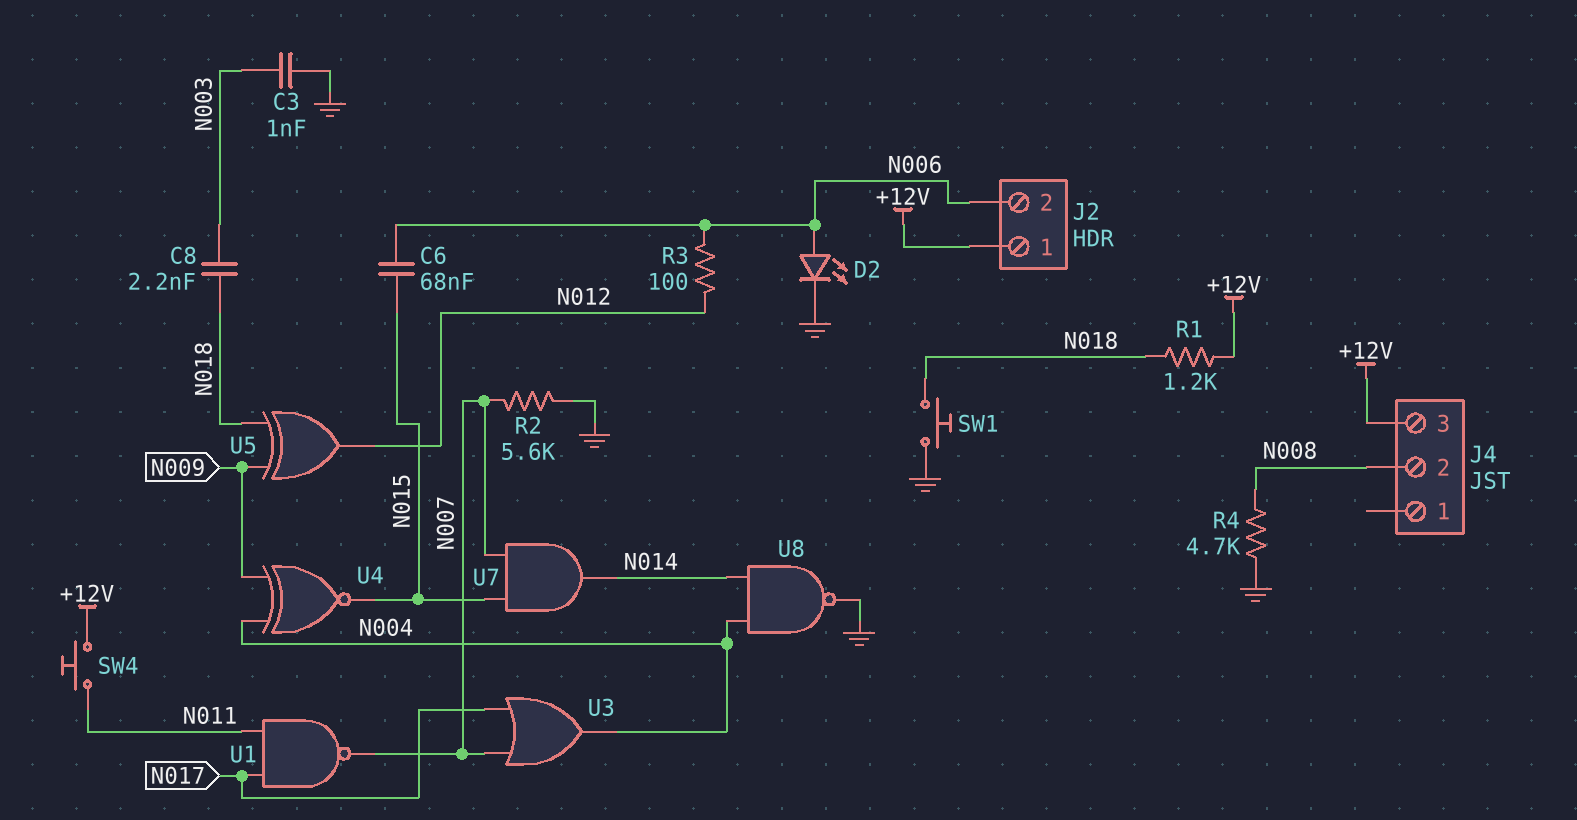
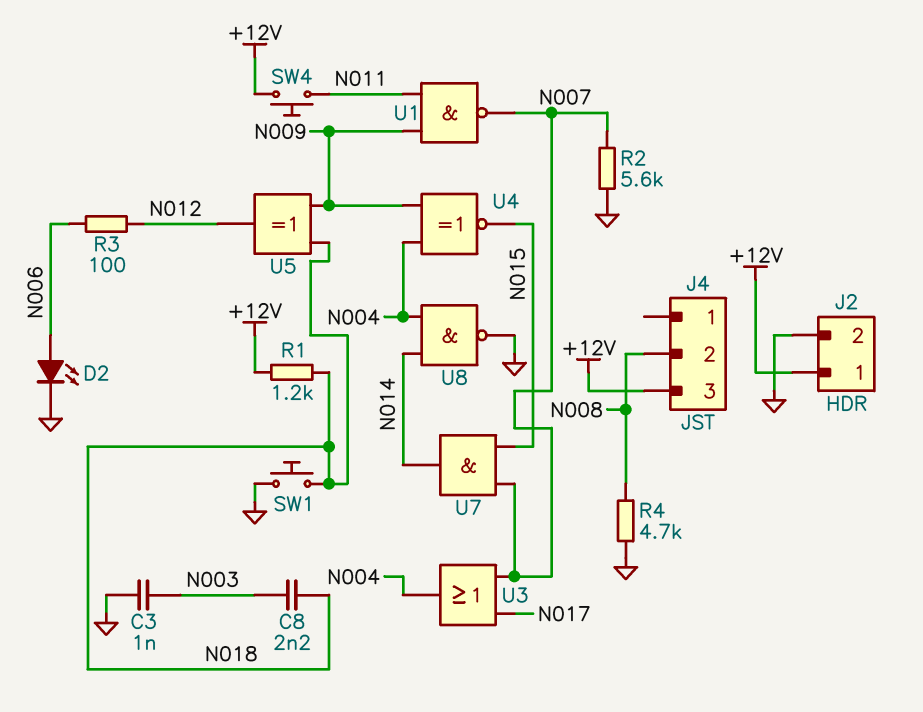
C6: 68nF (N006, N015) -> none
J2 pin 2: N006 -> GND
U1: NAND (in N011, in N017, out N007) -> NAND (in N009, in N011, out N007)

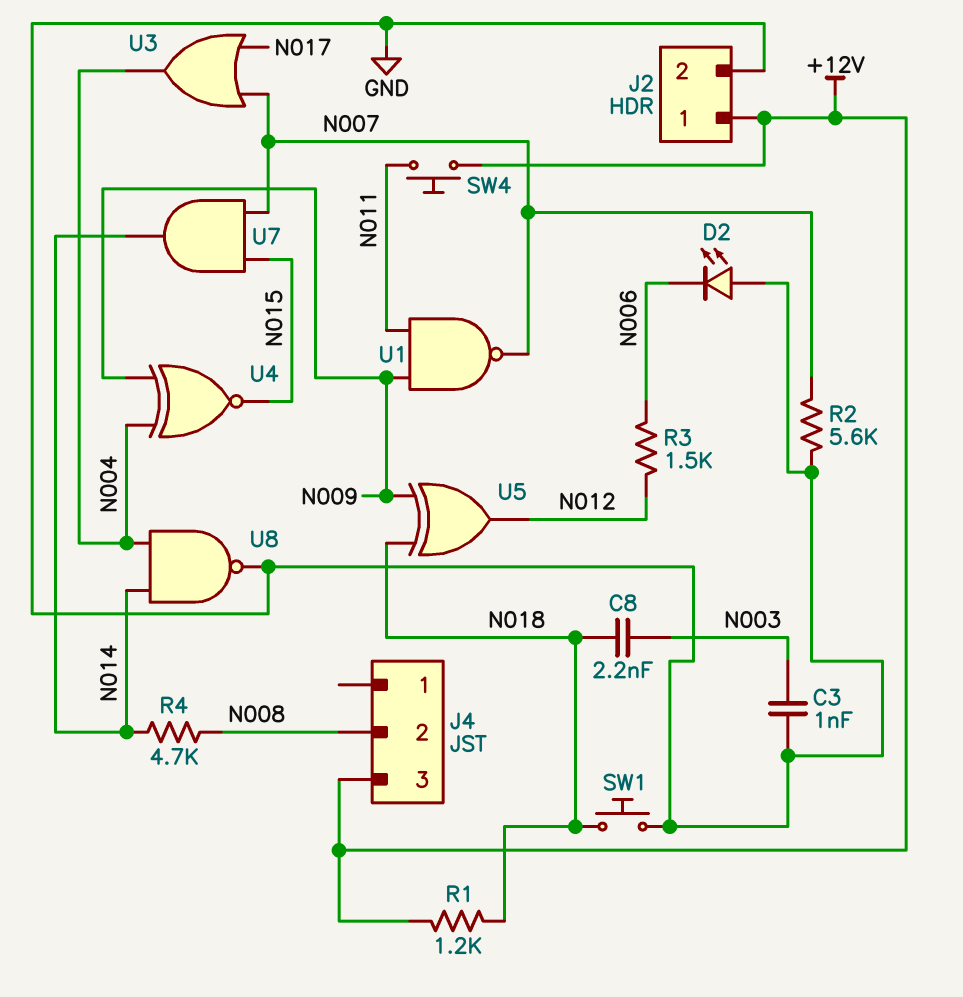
D2: LED (A N006, K GND) -> LED (A GND, K N006)
R3: 100 (N006, N012) -> 1.5k (N006, N012)
R4: 4.7k (GND, N008) -> 4.7k (N008, N014)

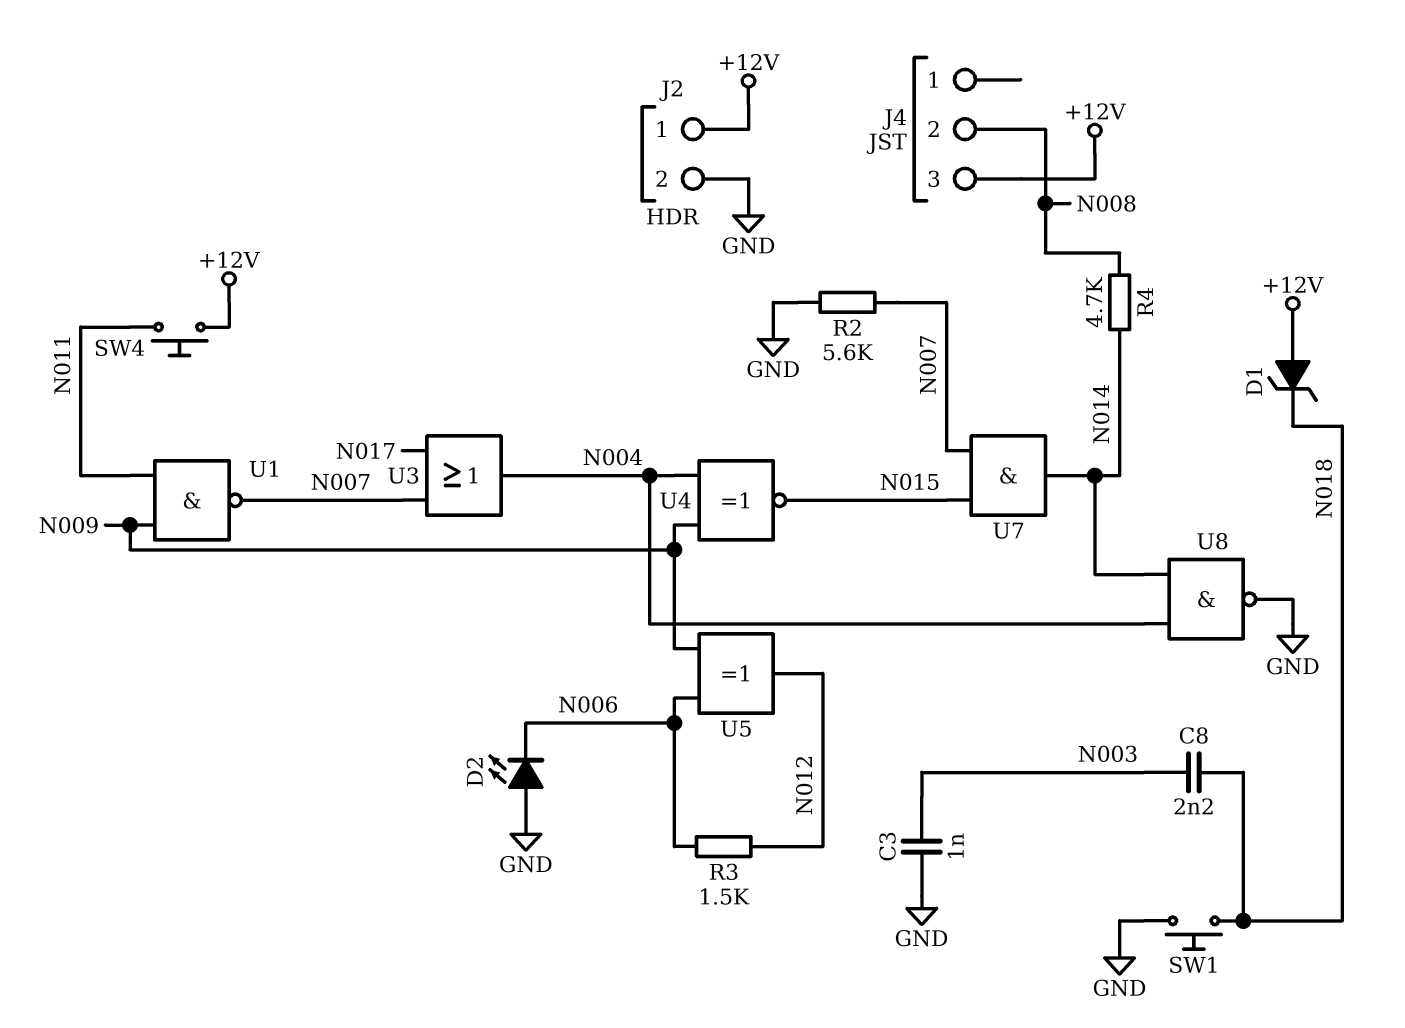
D1: none -> zener (A +12V, K N018)
R1: 1.2k (+12V, N018) -> none
U5: XOR (in N009, in N018, out N012) -> XOR (in N006, in N009, out N012)

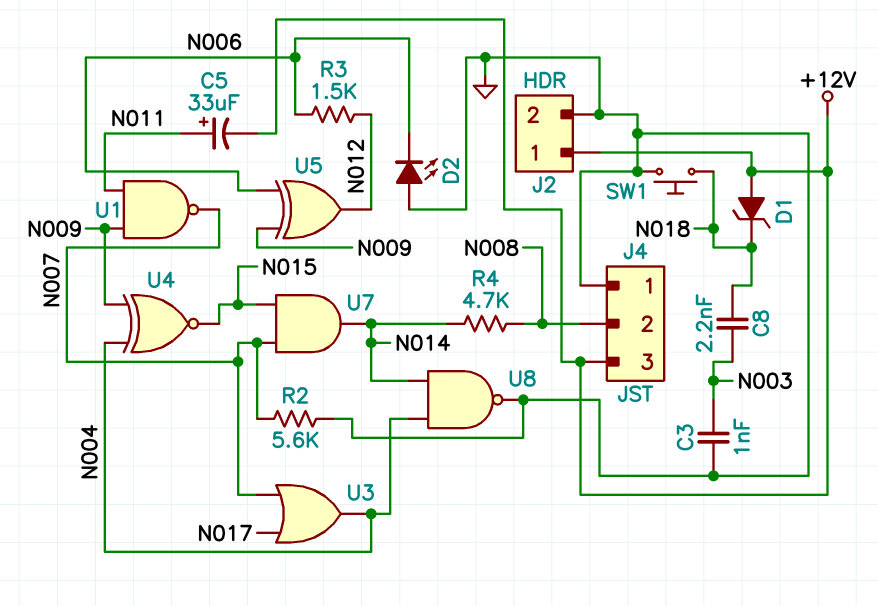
C5: none -> 33uF (plus N011, minus +12V)
J4 pin 1: none -> GND
SW4: button (+12V, N011) -> none

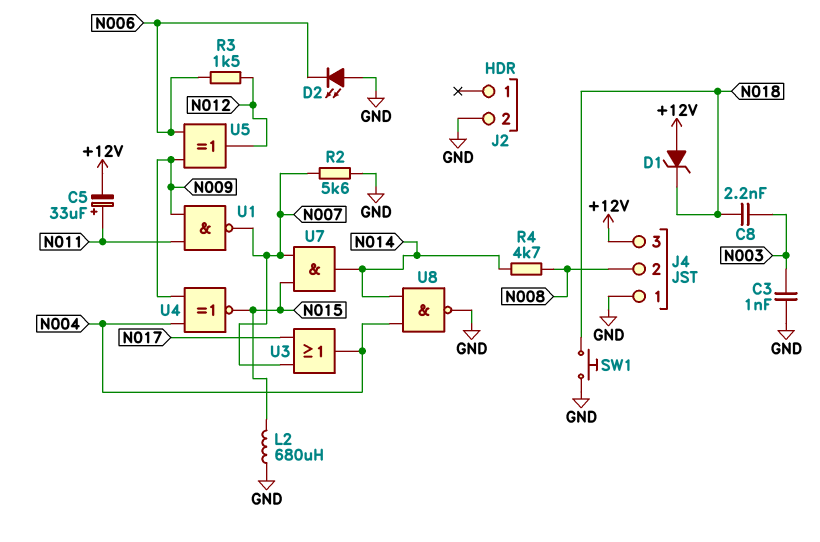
J2 pin 1: +12V -> none
L2: none -> 680uH (GND, N015)

